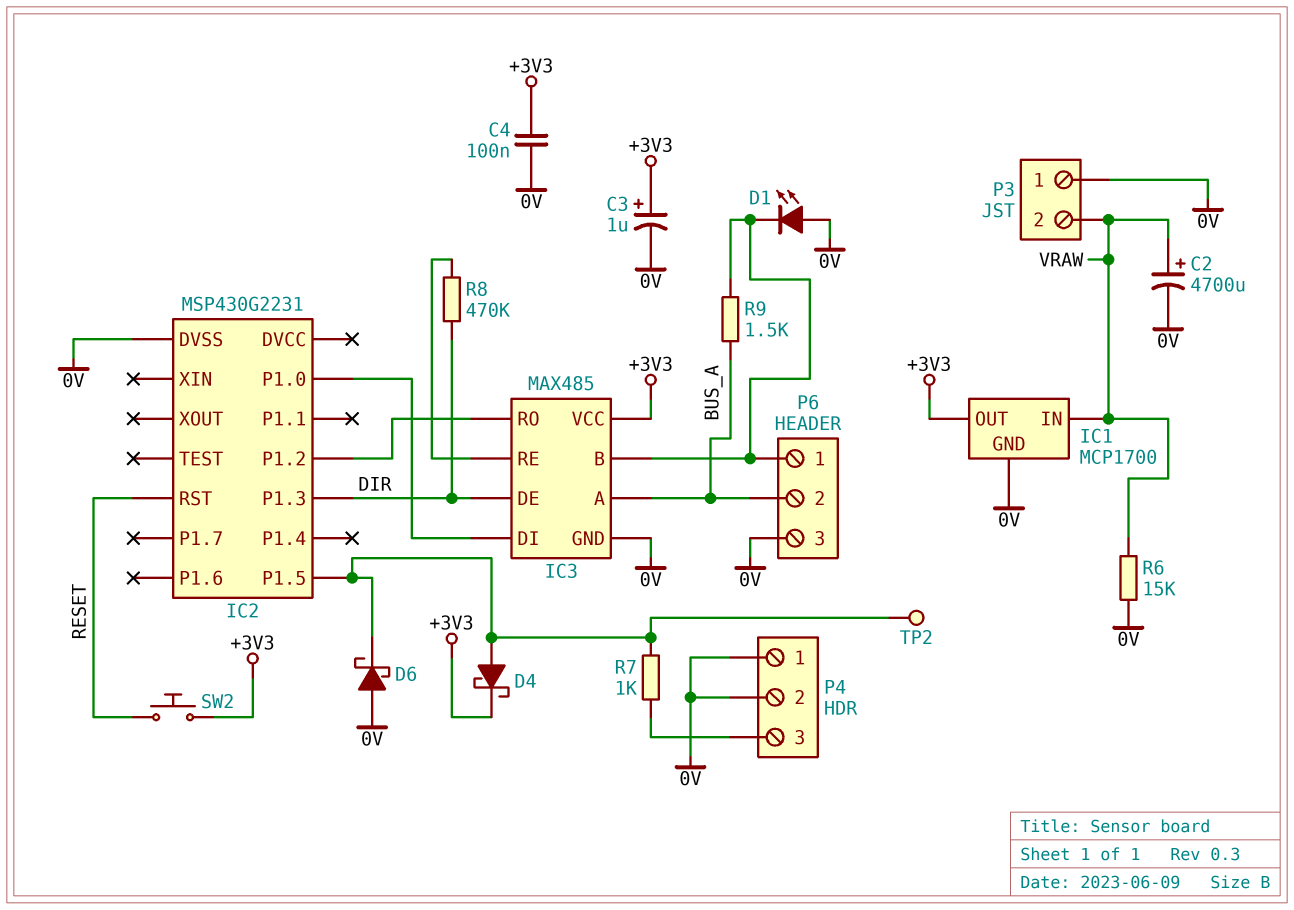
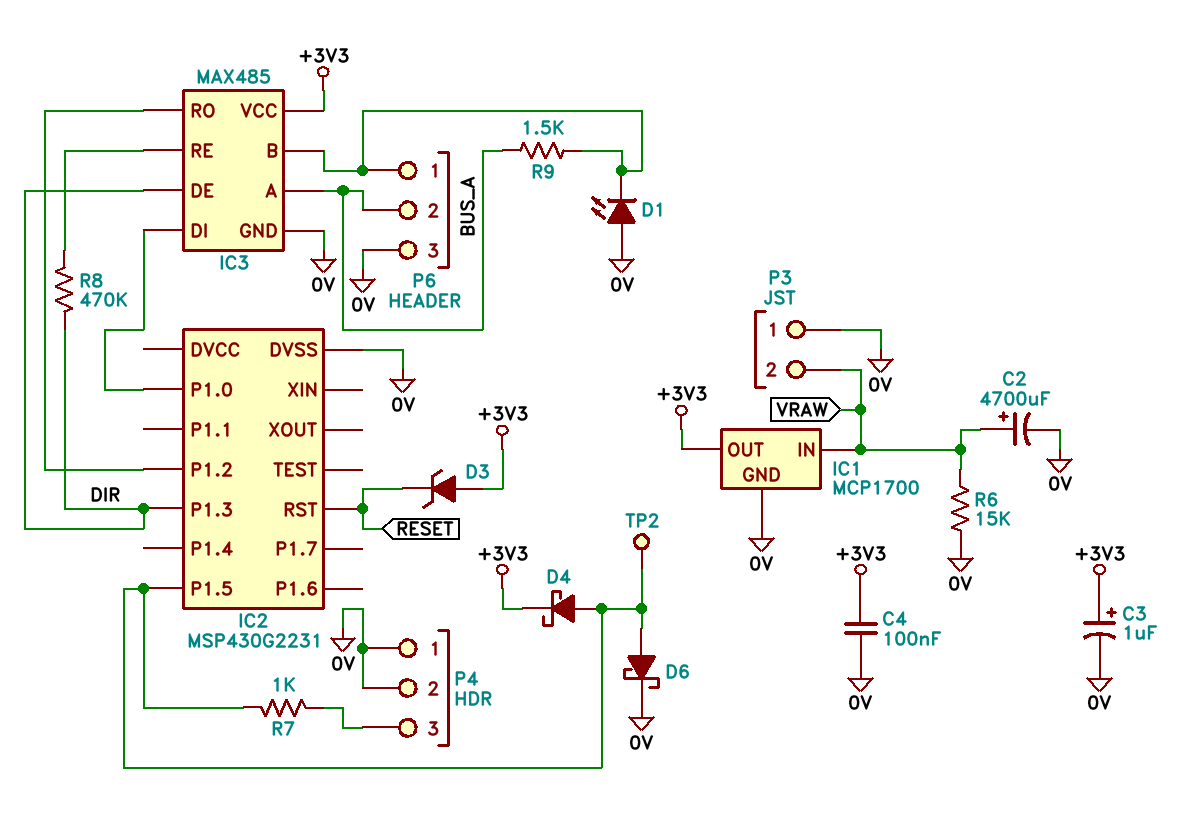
D3: none -> zener (A +3V3, K RESET)
D6: schottky (A 0V, K IC2/P1.5) -> schottky (A IC2/P1.5, K 0V)
SW2: button (+3V3, RESET) -> none

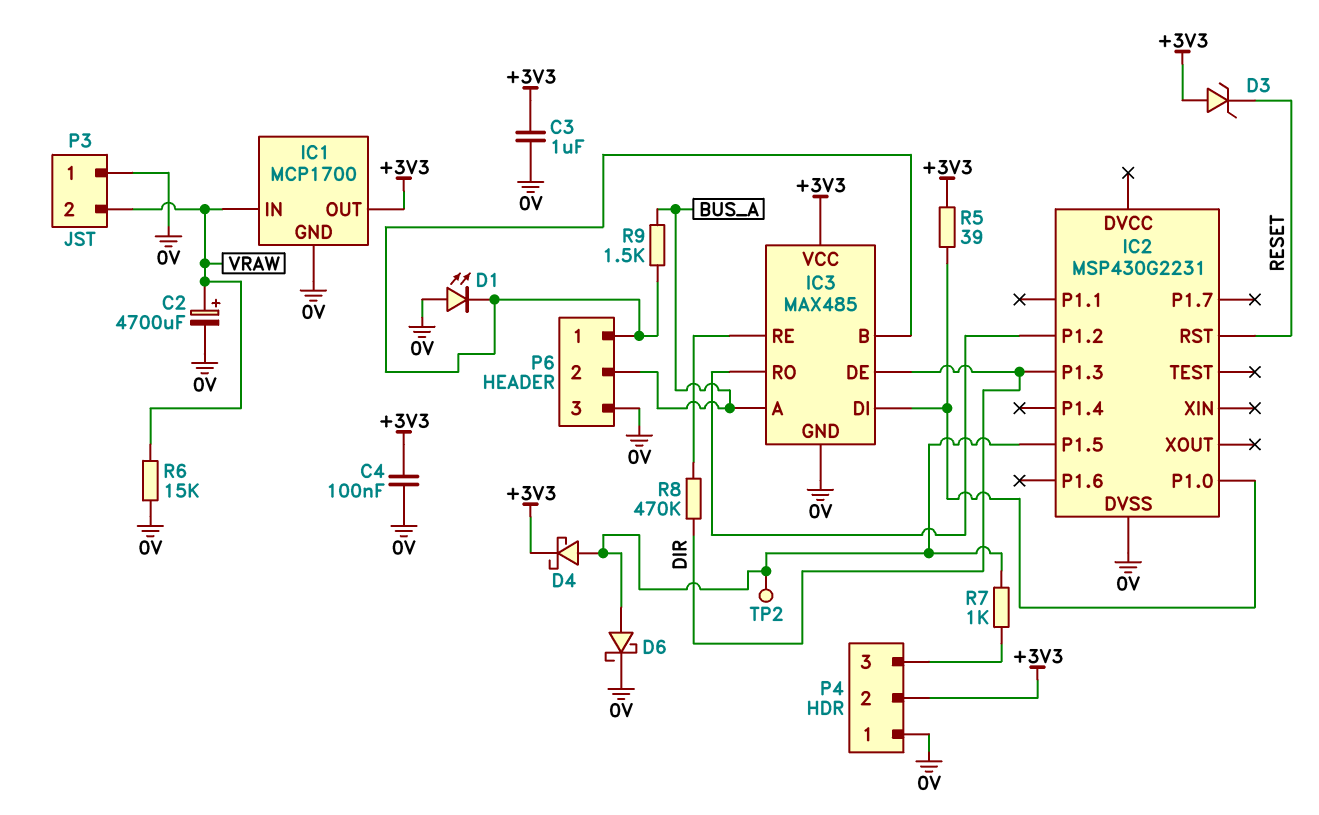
C3: 1uF (plus +3V3, minus 0V) -> 1uF (+3V3, 0V)
P4 pin 2: 0V -> +3V3
R5: none -> 39 (+3V3, IC2/P1.0)

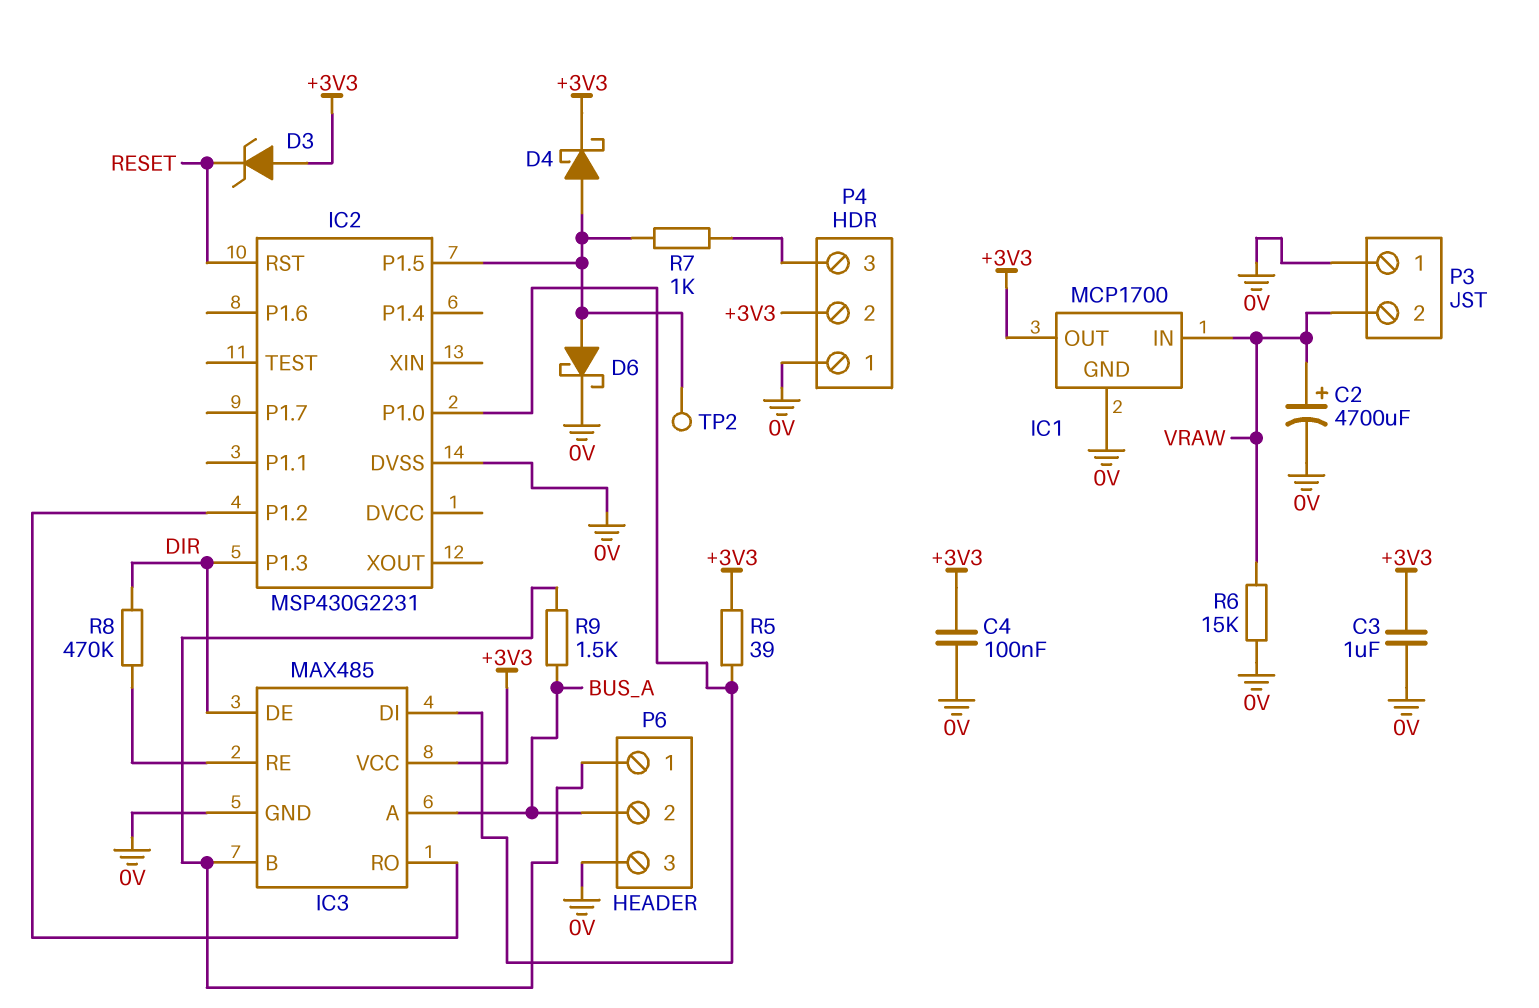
D1: LED (A 0V, K IC3/B) -> none

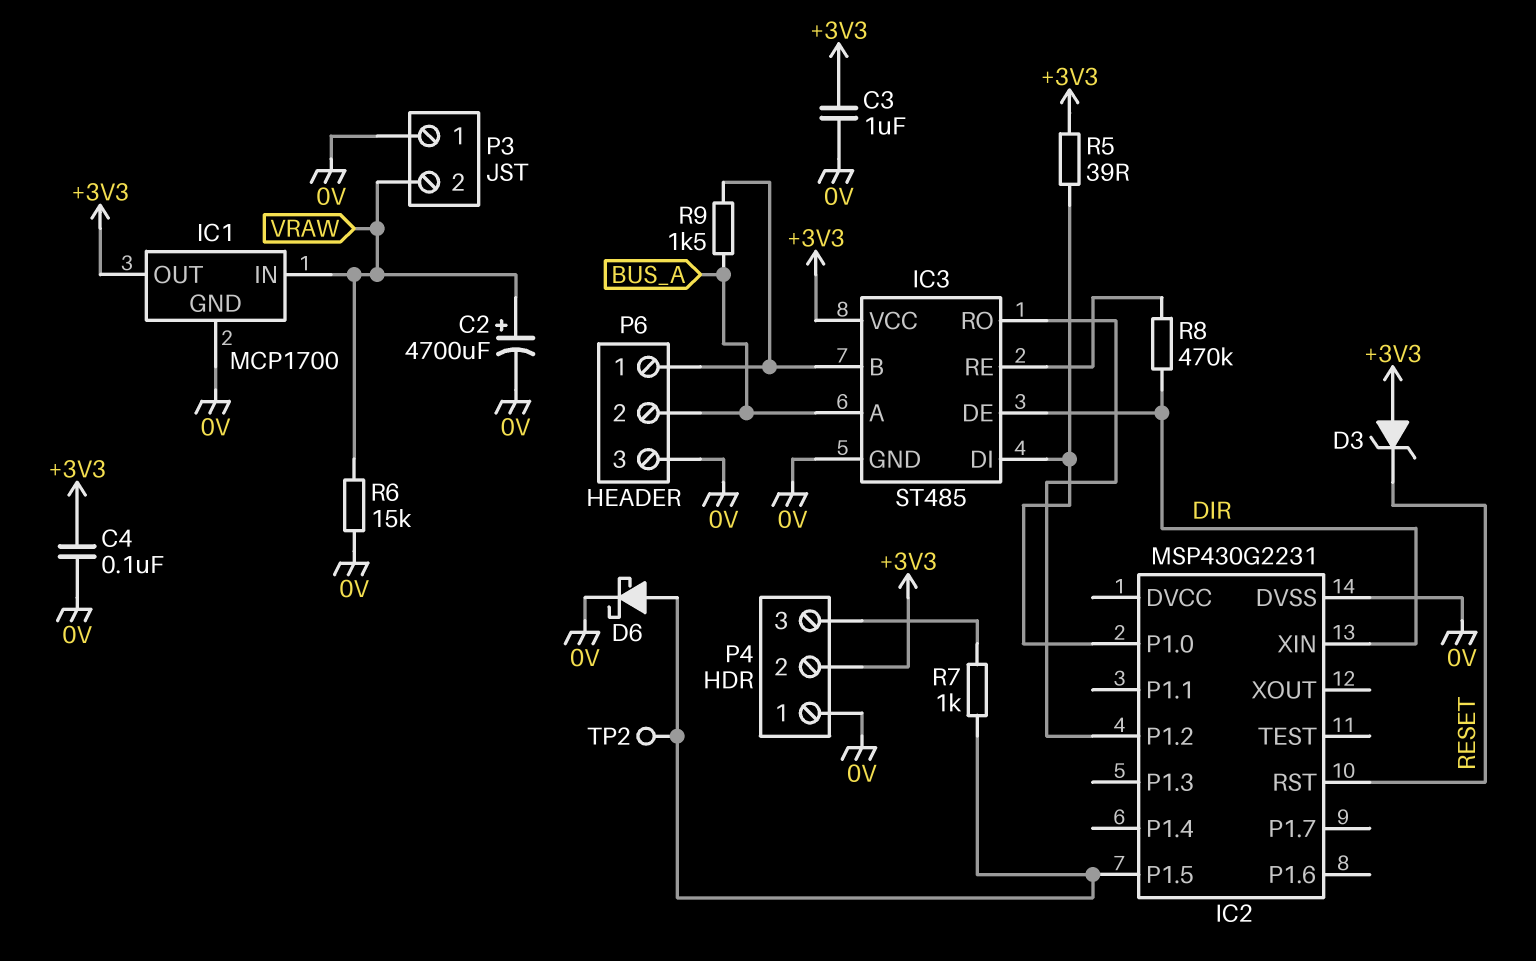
D4: schottky (A IC2/P1.5, K +3V3) -> none
IC2 pin P1.3: DIR -> none
IC2 pin XIN: none -> DIR
IC3: MAX485 -> ST485

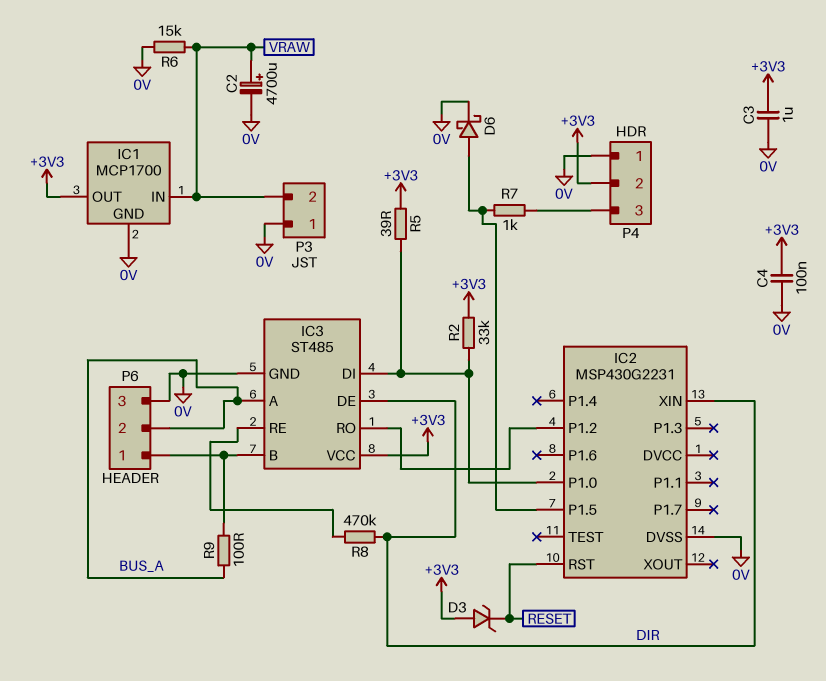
R2: none -> 33k (+3V3, IC2/P1.0)
R9: 1.5k (BUS_A, IC3/B) -> 100 (BUS_A, IC3/B)
TP2: test point (IC2/P1.5) -> none

